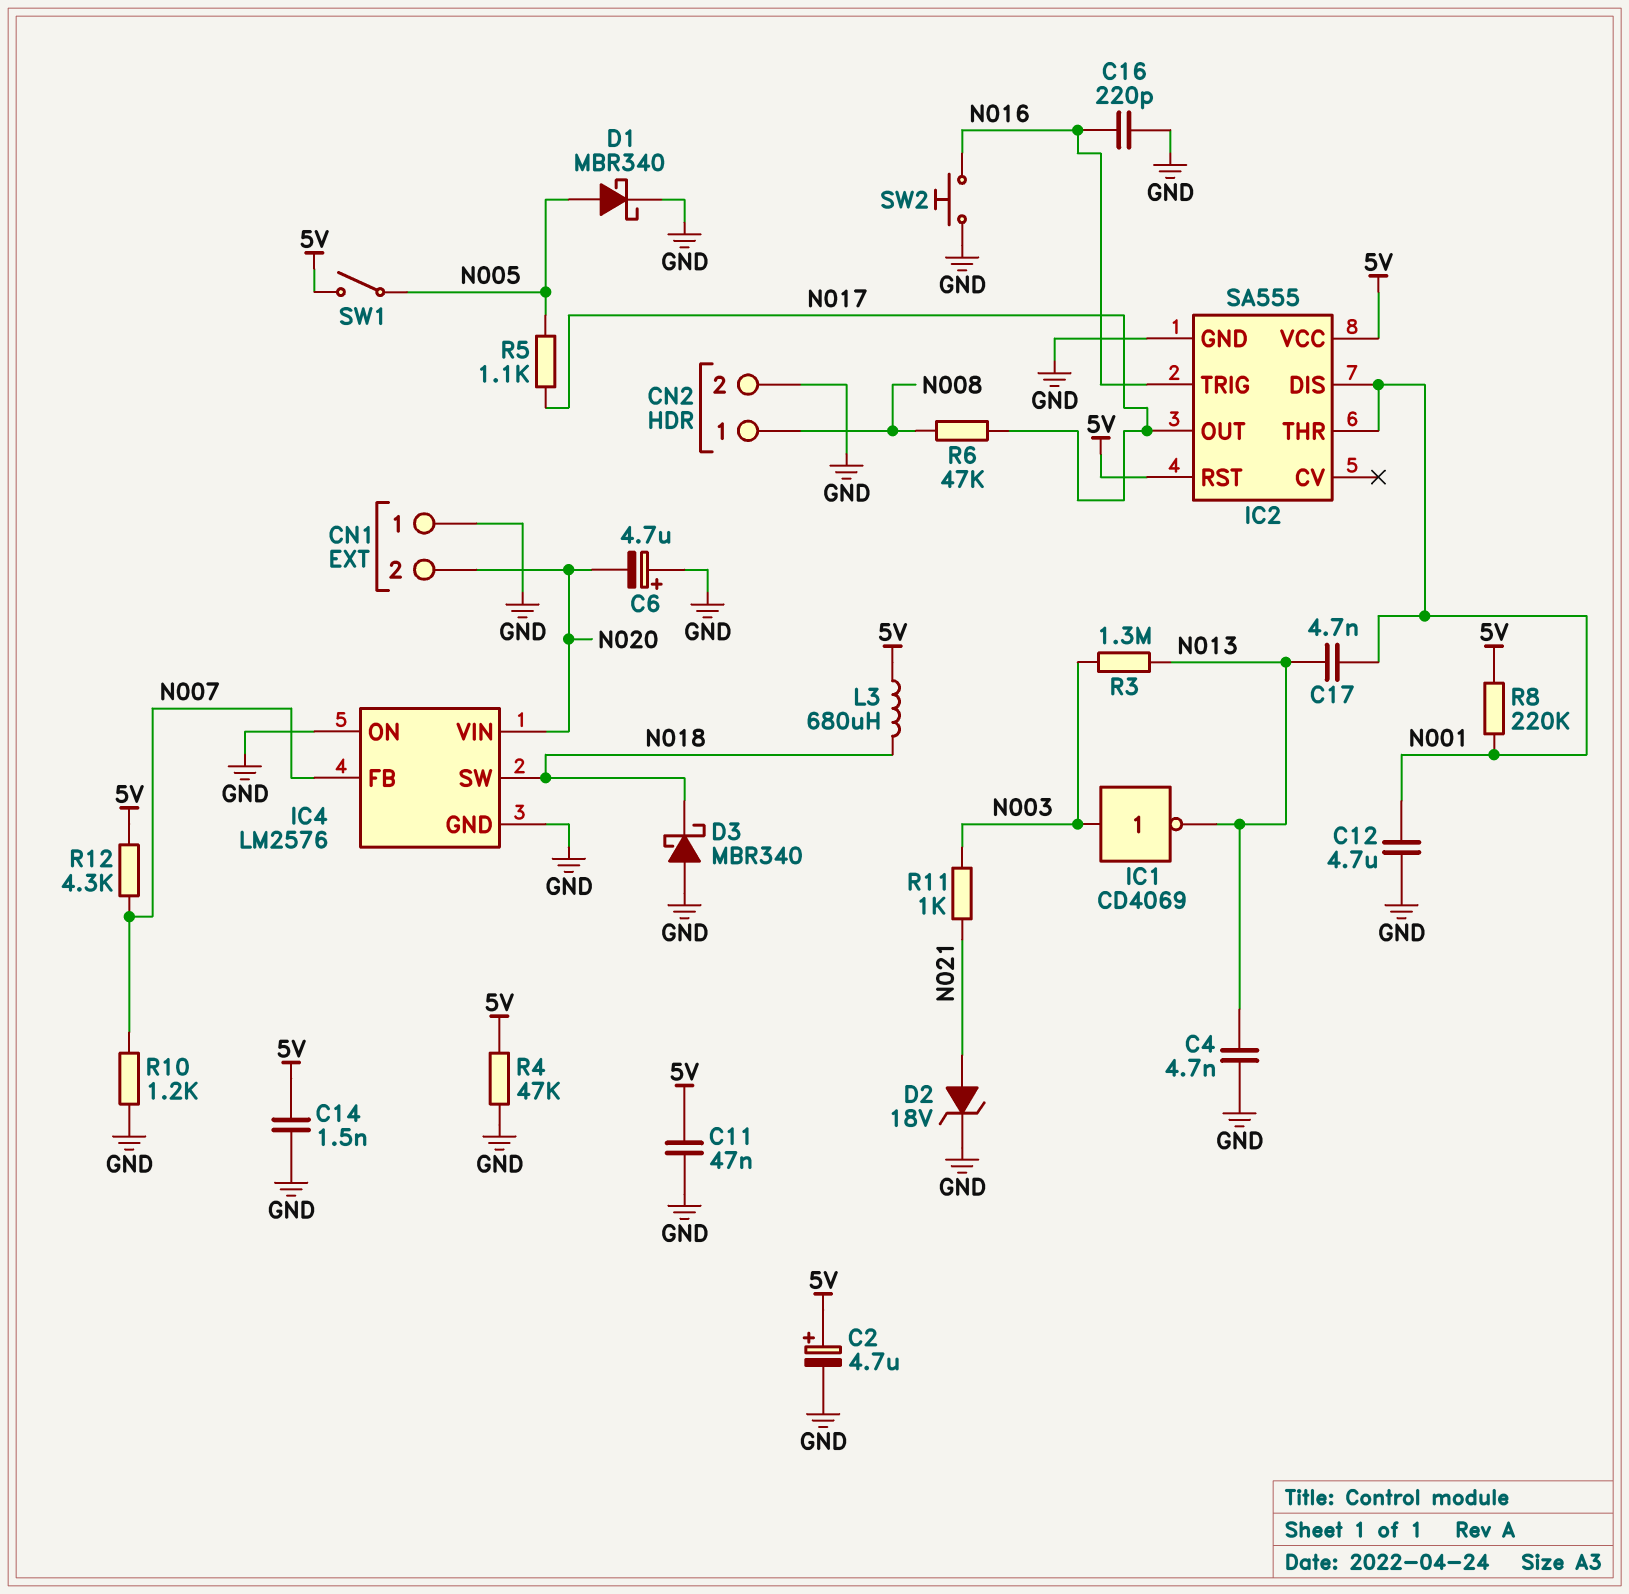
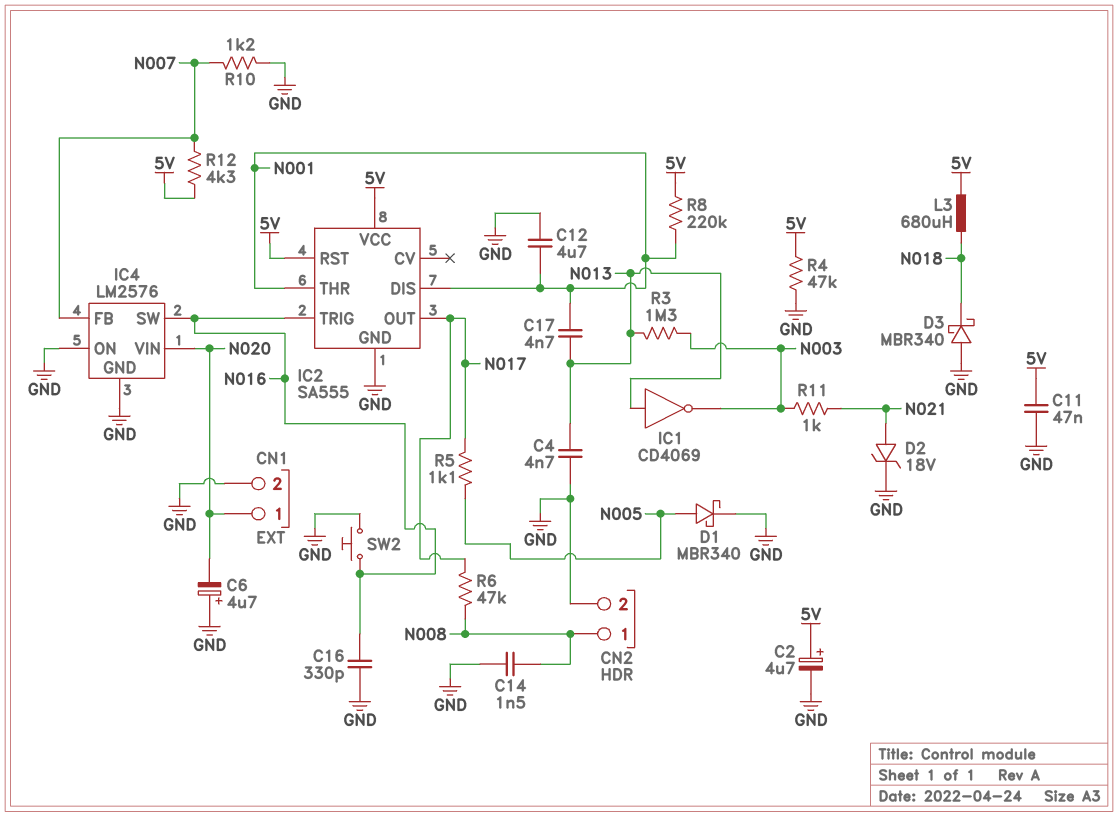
C14: 1.5nF (5V, GND) -> 1.5nF (GND, N008)
C16: 220pF (GND, N016) -> 330pF (GND, N016)
CN1 pin 1: GND -> N020
CN1 pin 2: N020 -> GND
IC1: NOT CD4069 (in N003, out N013) -> NOT CD4069 (in N013, out N003)
IC4 pin SW: N018 -> N016
SW1: switch (5V, N005) -> none

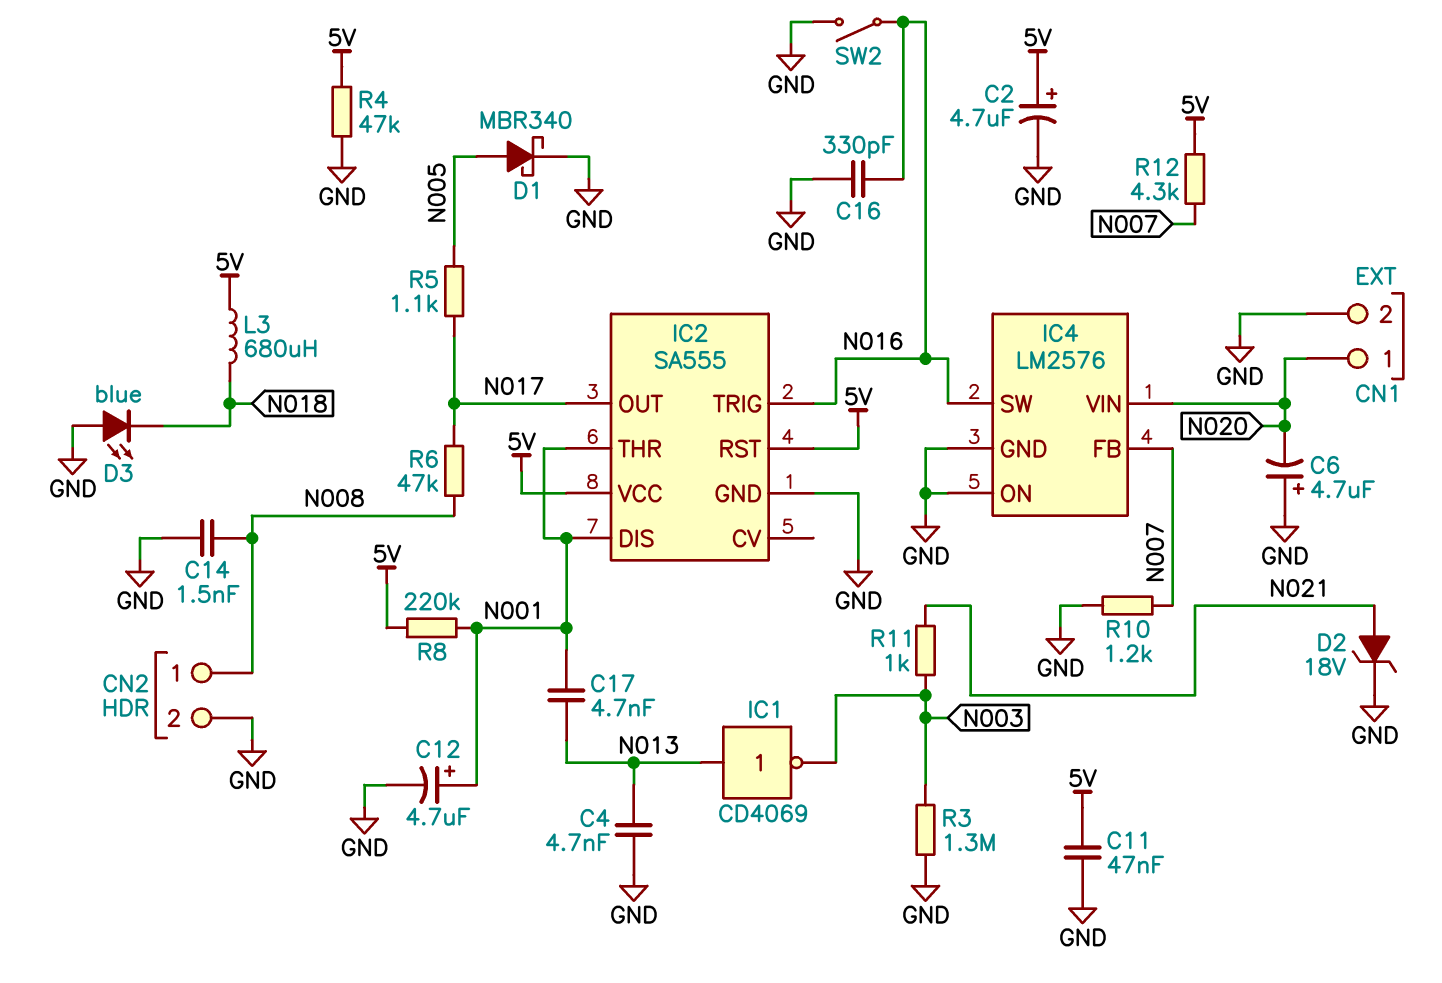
C12: 4.7uF (GND, N001) -> 4.7uF (plus N001, minus GND)
D3: schottky MBR340 (A GND, K N018) -> LED blue (A GND, K N018)
R3: 1.3M (N003, N013) -> 1.3M (GND, N003)
SW2: button (GND, N016) -> switch (GND, N016)

